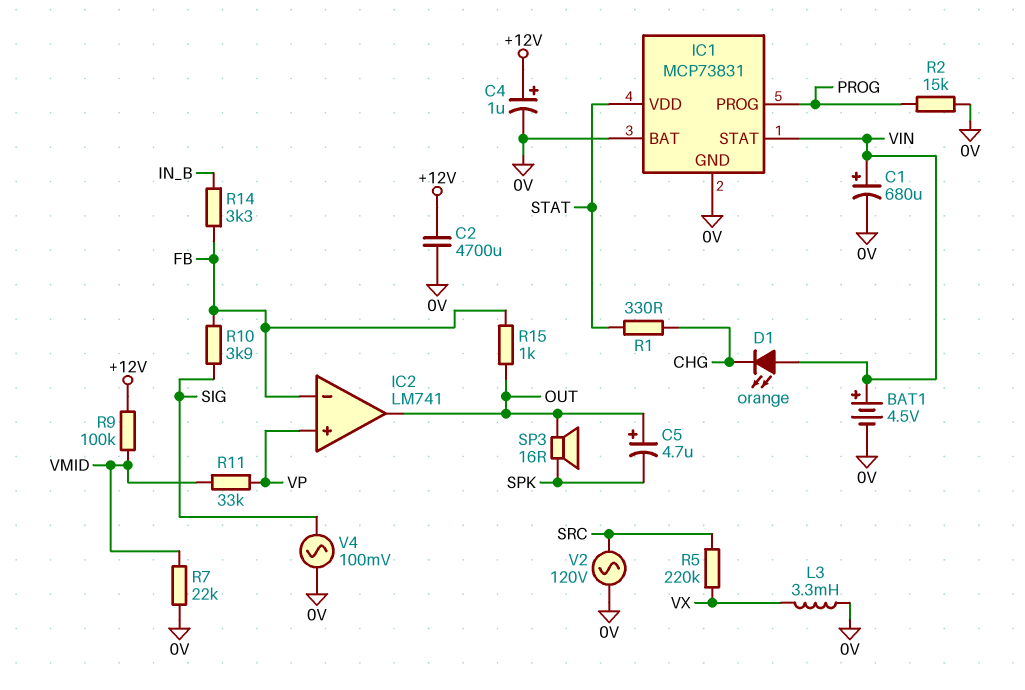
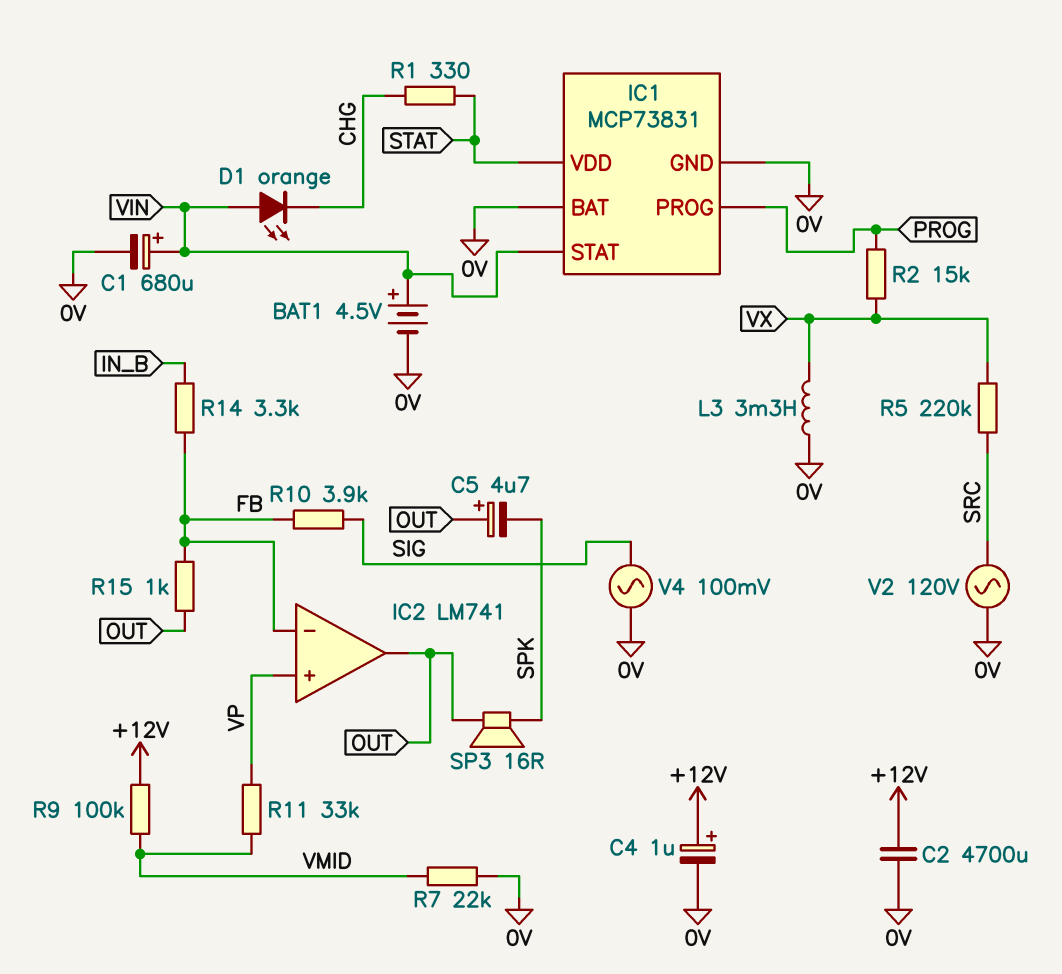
R2: 15k (0V, PROG) -> 15k (PROG, VX)

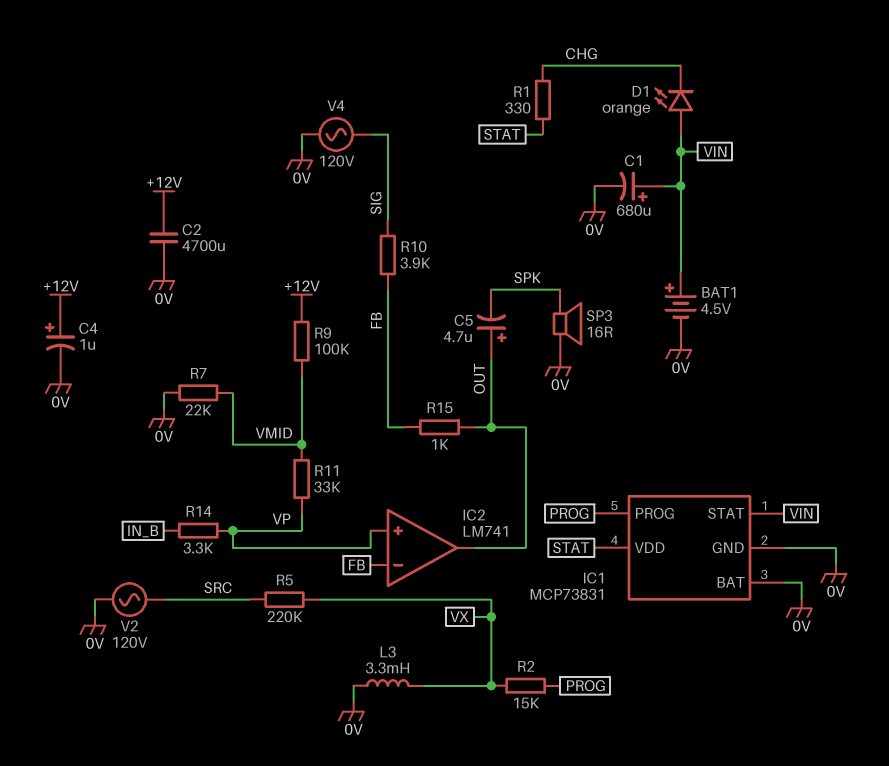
R14: 3.3k (FB, IN_B) -> 3.3k (IN_B, VP)
SP3: speaker 16R (OUT, SPK) -> speaker 16R (0V, SPK)
V4: AC 100mV (0V, SIG) -> AC 120V (0V, SIG)

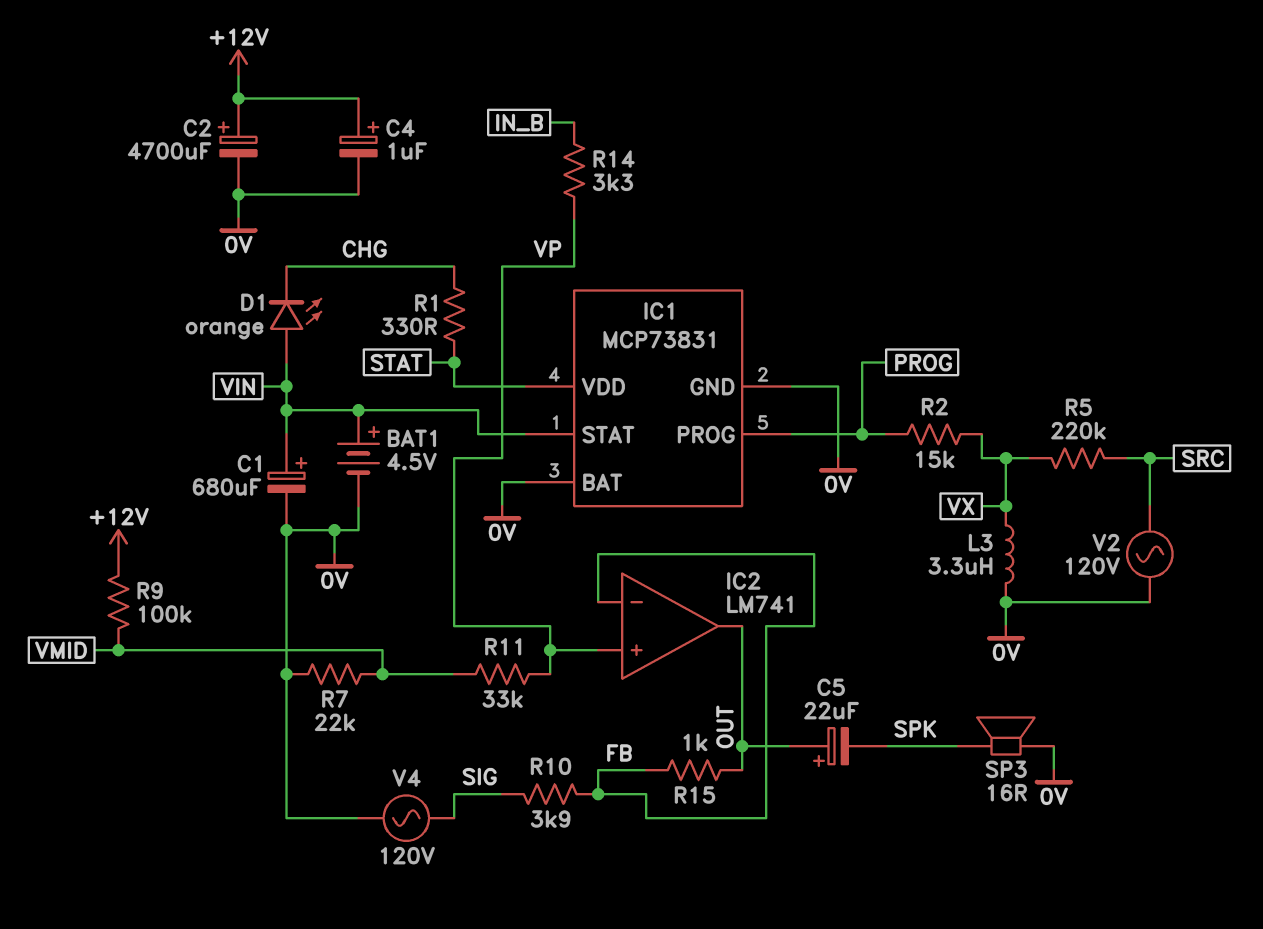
C2: 4700uF (+12V, 0V) -> 4700uF (plus +12V, minus 0V)
C5: 4.7uF (plus OUT, minus SPK) -> 22uF (plus OUT, minus SPK)
L3: 3.3mH (0V, VX) -> 3.3uH (0V, VX)

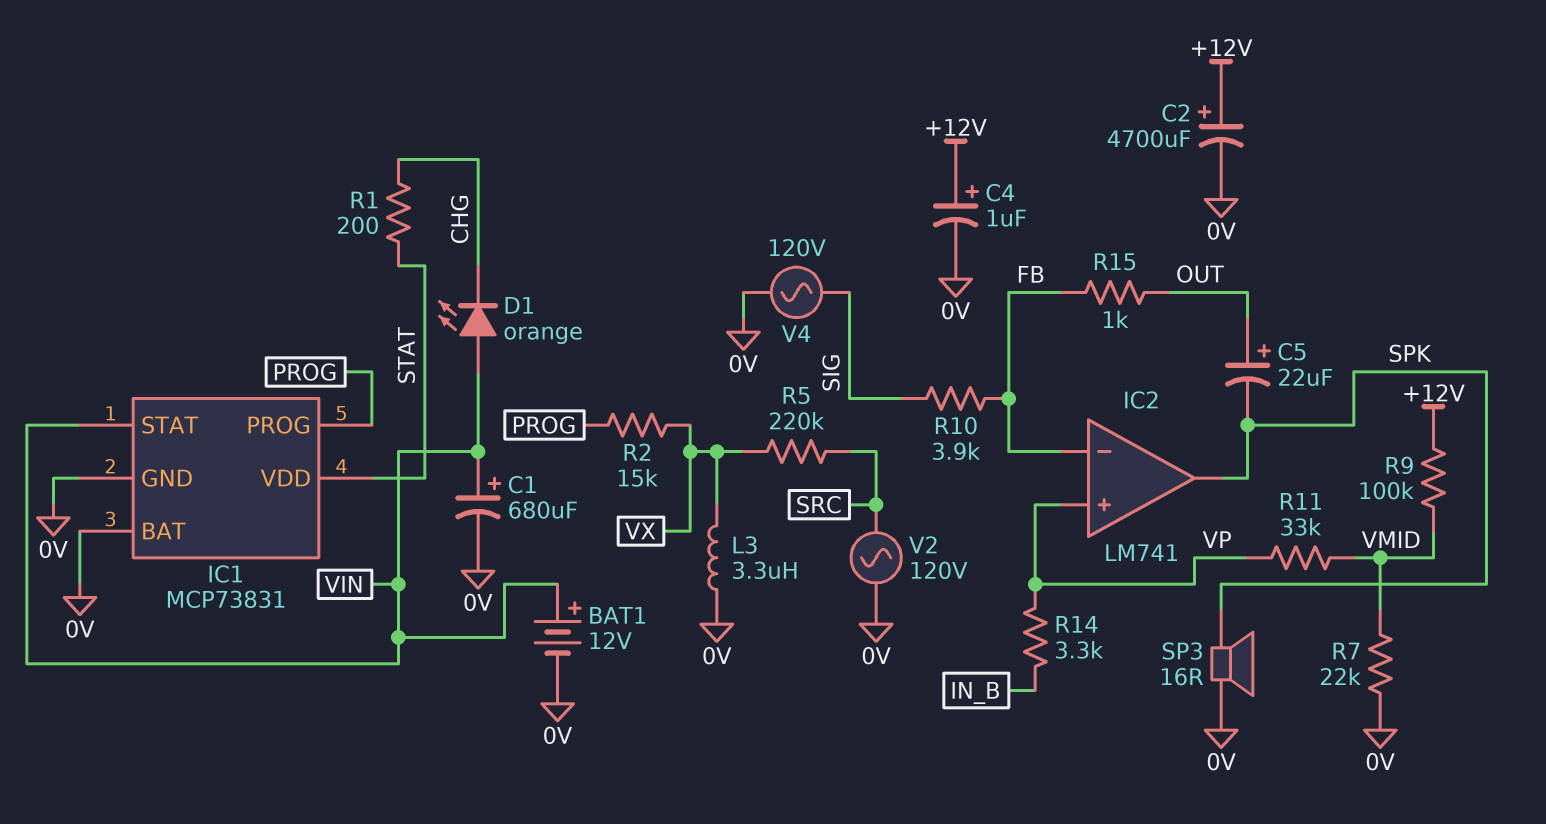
BAT1: 4.5V (plus VIN, minus 0V) -> 12V (plus VIN, minus 0V)
IC2 pin out: OUT -> SPK
R1: 330 (CHG, STAT) -> 200 (CHG, STAT)

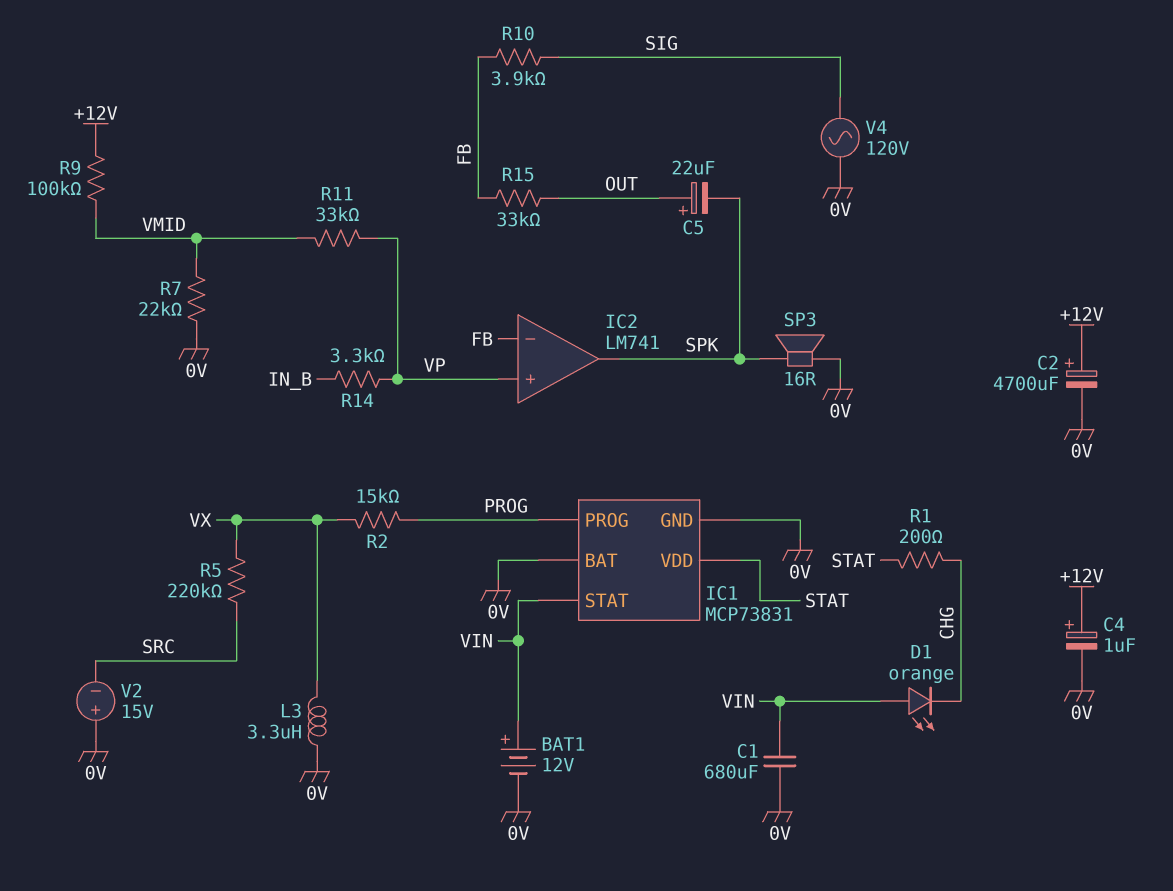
C1: 680uF (plus VIN, minus 0V) -> 680uF (0V, VIN)
R15: 1k (FB, OUT) -> 33k (FB, OUT)
V2: AC 120V (0V, SRC) -> 15V (plus 0V, minus SRC)

